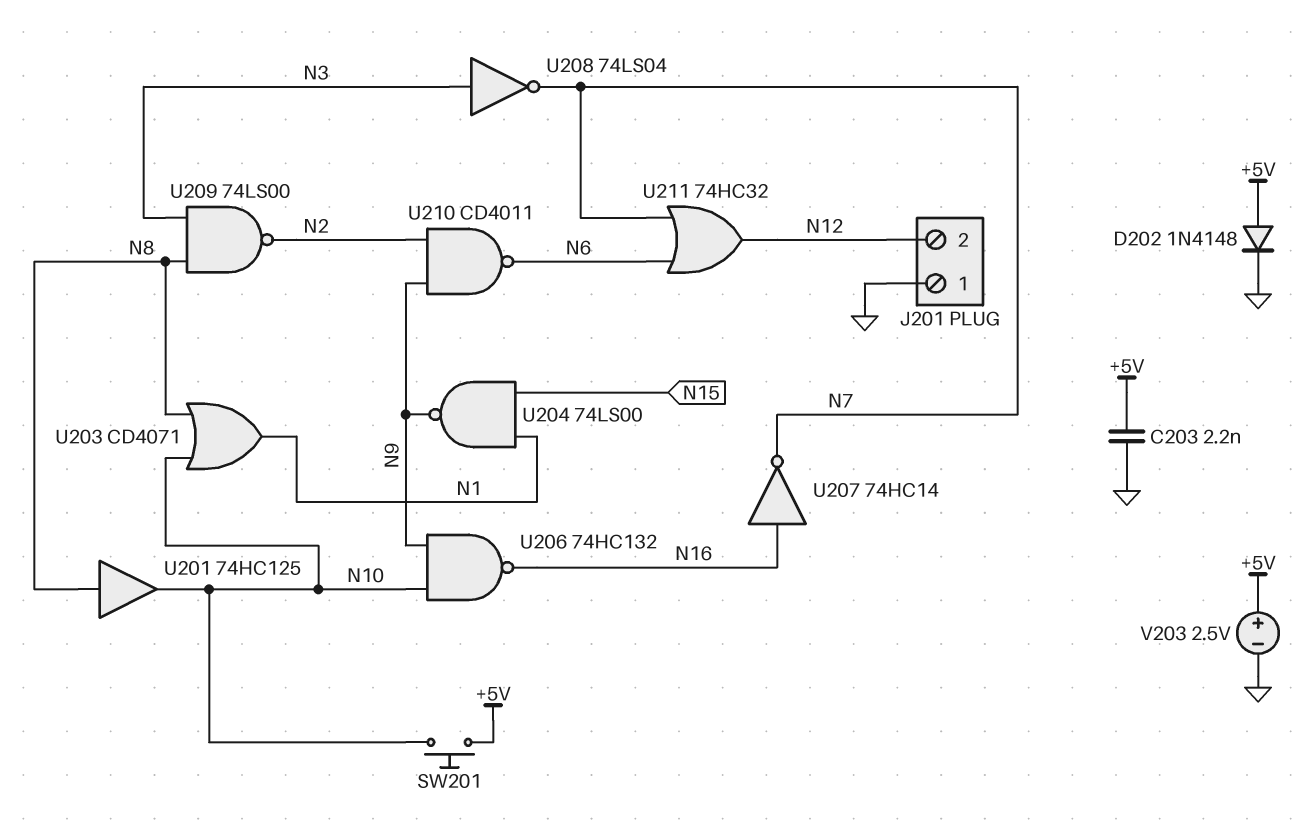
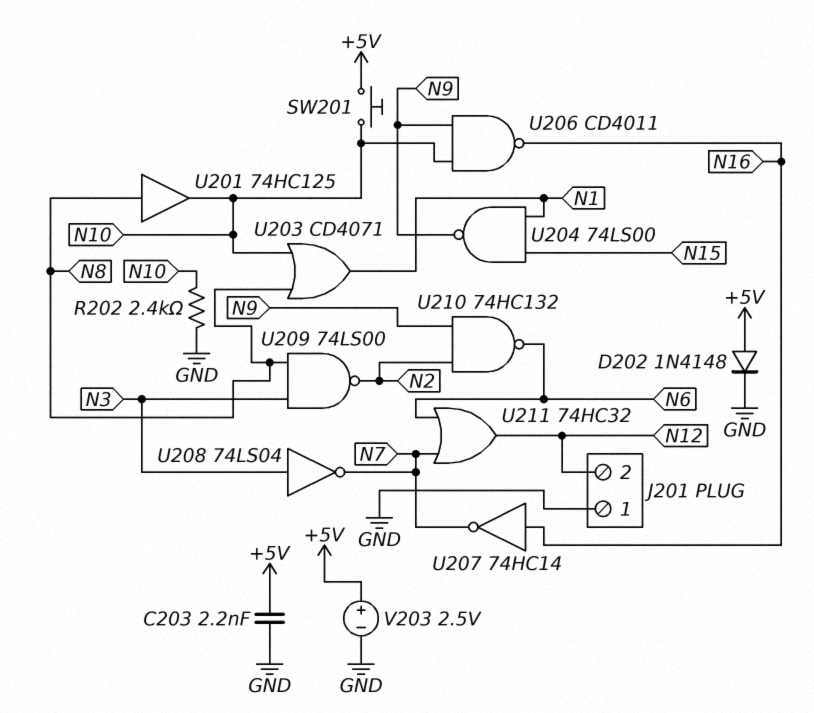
R202: none -> 2.4k (GND, N10)
U206: NAND 74HC132 (in N9, in N10, out N16) -> NAND CD4011 (in N9, in N10, out N16)
U210: NAND CD4011 (in N2, in N9, out N6) -> NAND 74HC132 (in N2, in N9, out N6)

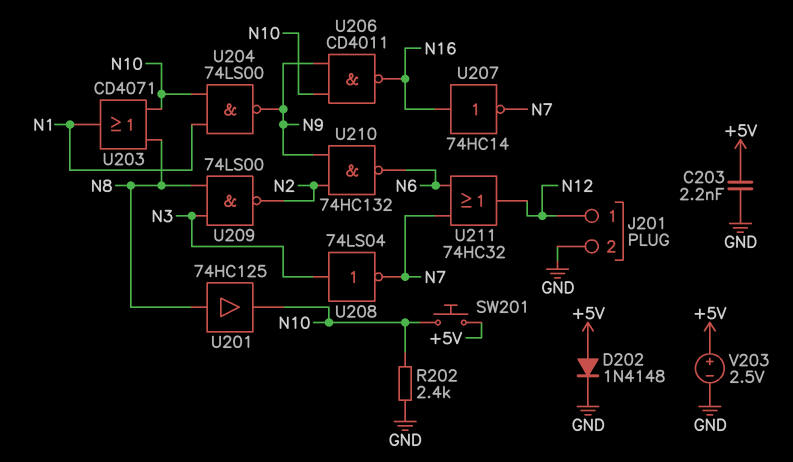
J201 pin 1: GND -> N12
J201 pin 2: N12 -> GND
U204: NAND 74LS00 (in N1, in N15, out N9) -> NAND 74LS00 (in N1, in N10, out N9)

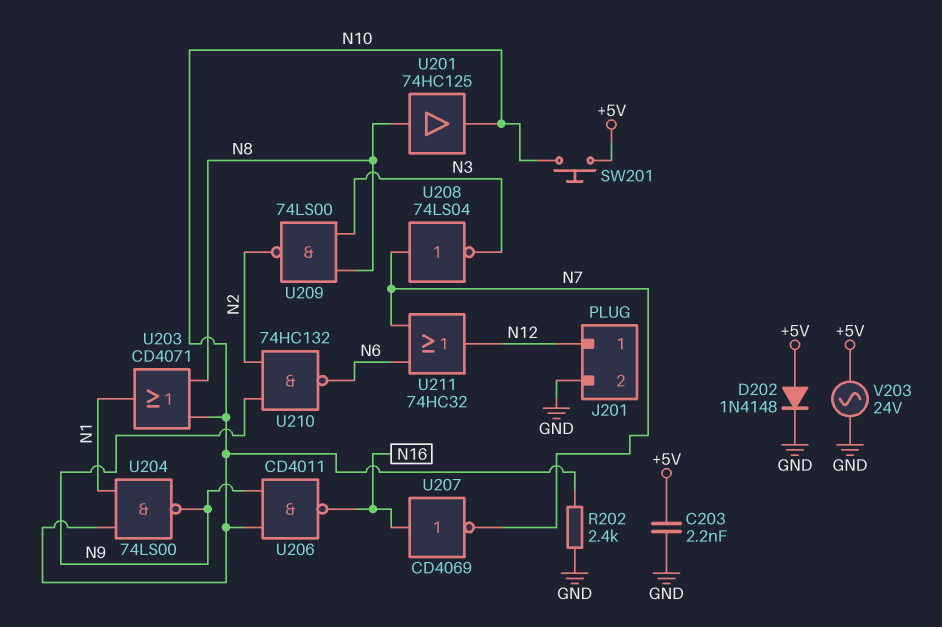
U207: NOT 74HC14 (in N16, out N7) -> NOT CD4069 (in N16, out N7)
U208: NOT 74LS04 (in N3, out N7) -> NOT 74LS04 (in N7, out N3)
V203: 2.5V (plus +5V, minus GND) -> AC 24V (+5V, GND)

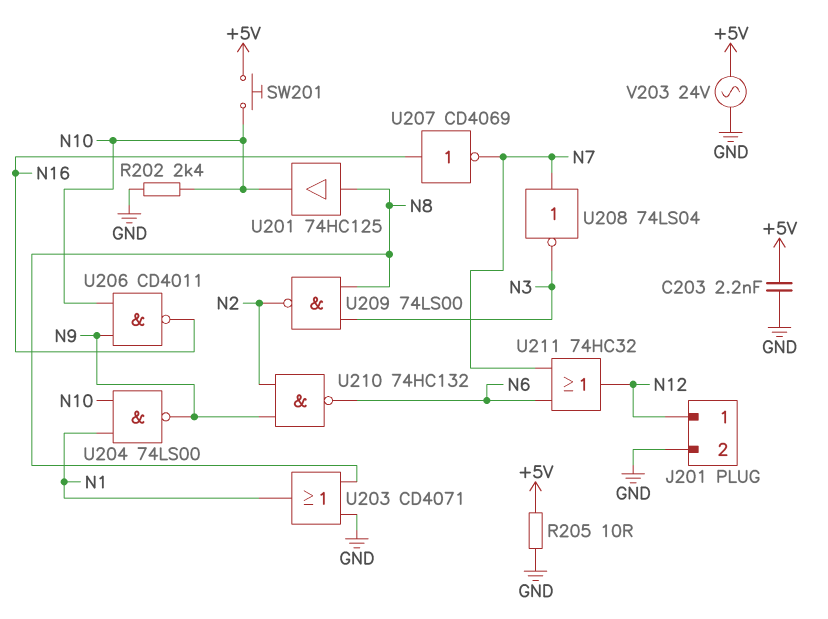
D202: diode 1N4148 (A +5V, K GND) -> none
R205: none -> 10 (+5V, GND)
U203: OR CD4071 (in N8, in N10, out N1) -> OR CD4071 (in GND, in N8, out N1)

